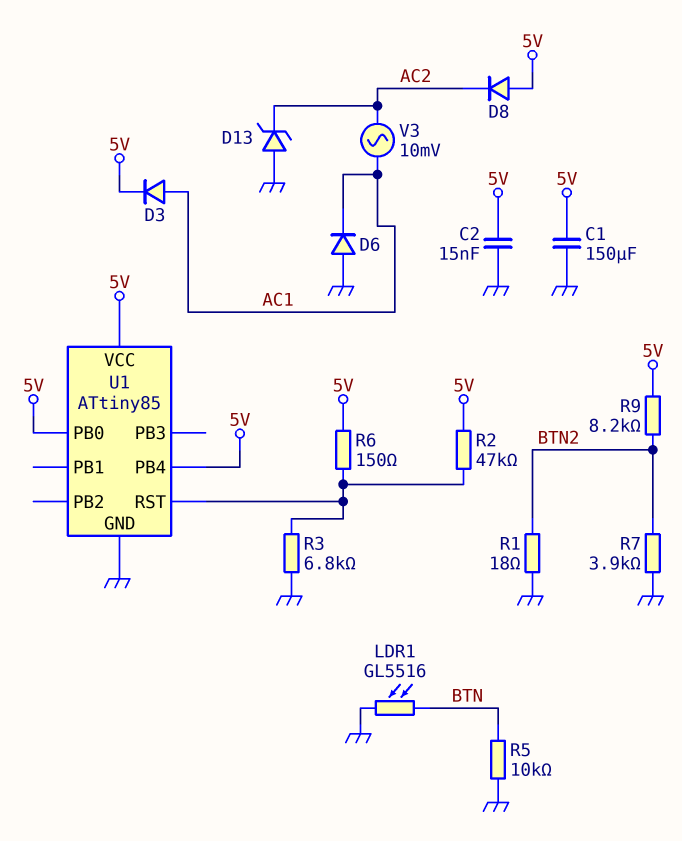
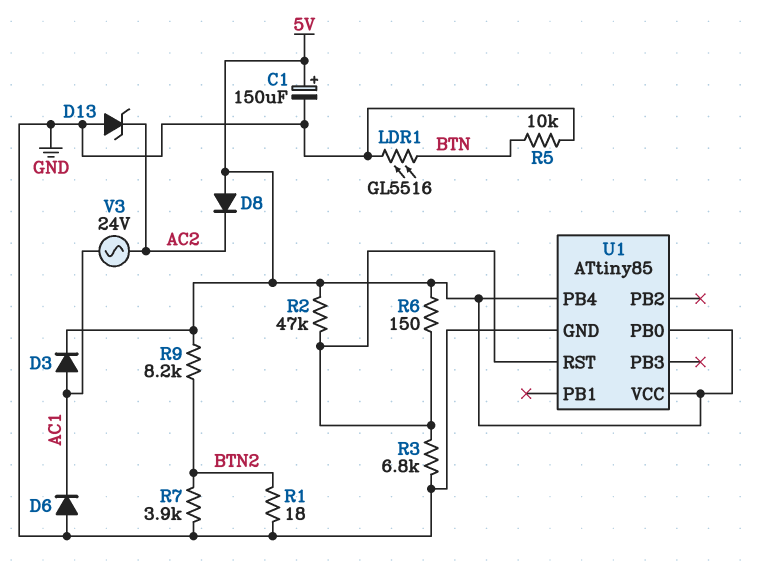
C1: 150uF (5V, GND) -> 150uF (plus 5V, minus GND)
C2: 15nF (5V, GND) -> none
V3: AC 10mV (AC1, AC2) -> AC 24V (AC1, AC2)

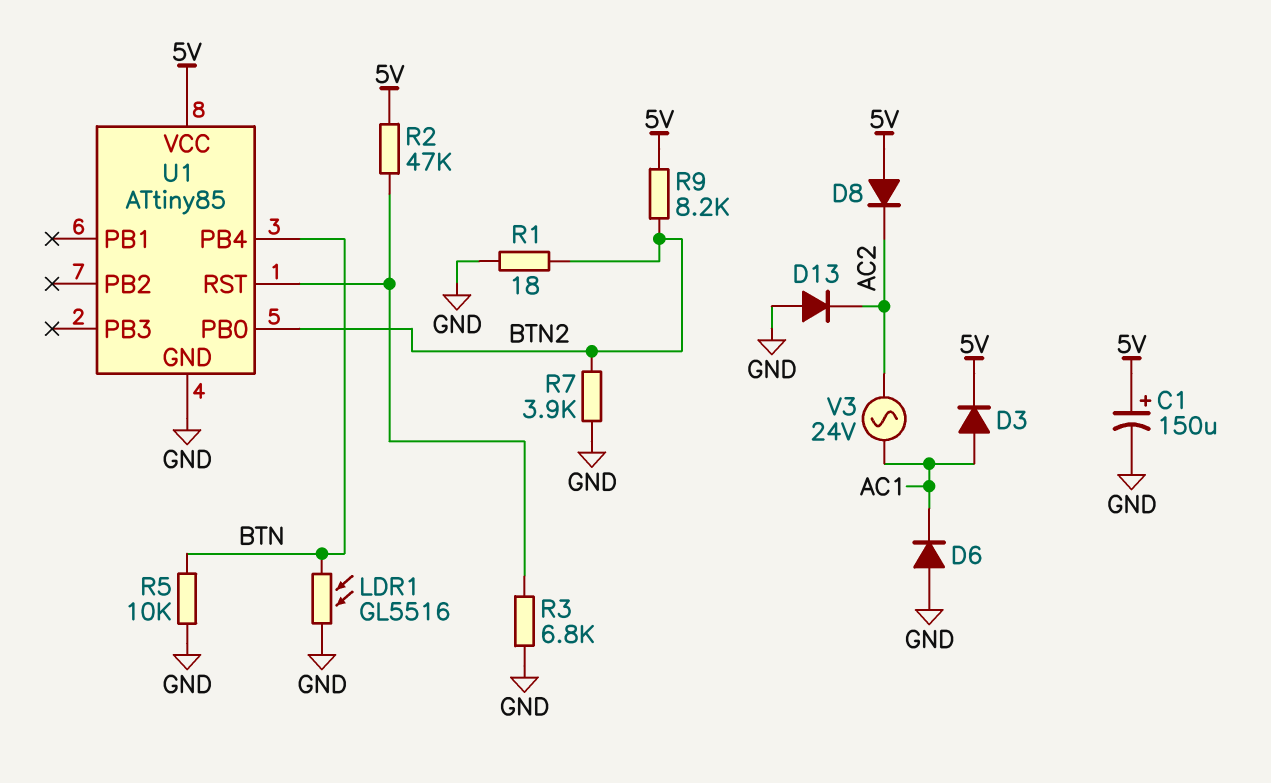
D13: zener (A GND, K AC2) -> diode (A GND, K AC2)
R6: 150 (5V, U1/RST) -> none
U1 pin PB0: 5V -> BTN2
U1 pin PB4: 5V -> BTN

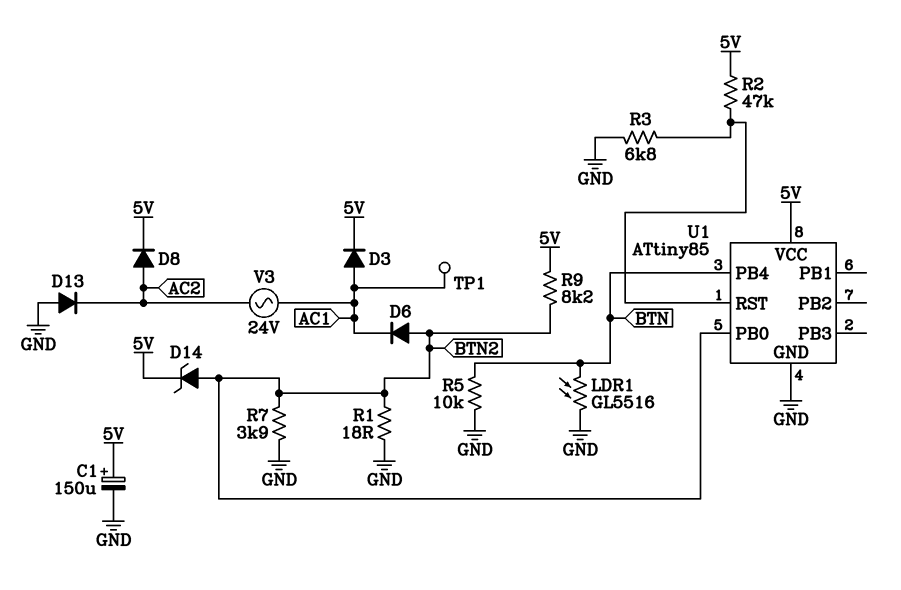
D6: diode (A GND, K AC1) -> diode (A BTN2, K AC1)
D8: diode (A 5V, K AC2) -> diode (A AC2, K 5V)
D14: none -> zener (A BTN2, K 5V)
TP1: none -> test point (AC1)

